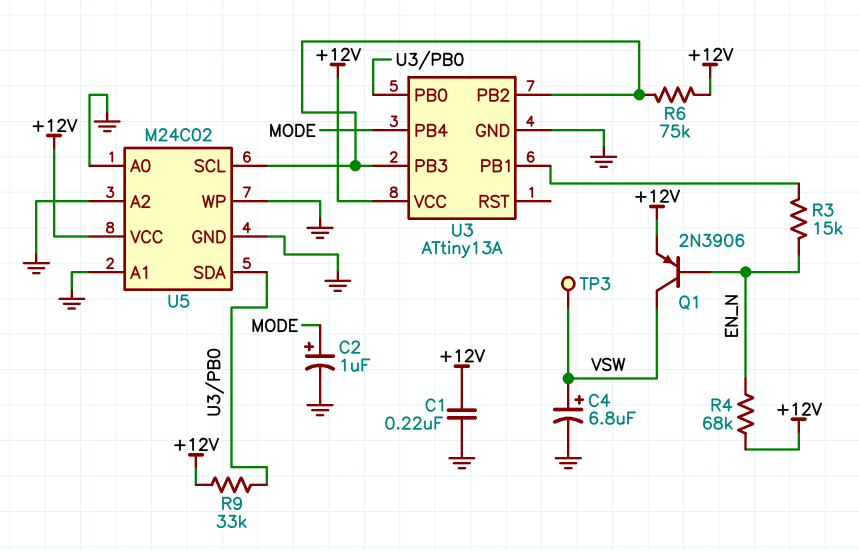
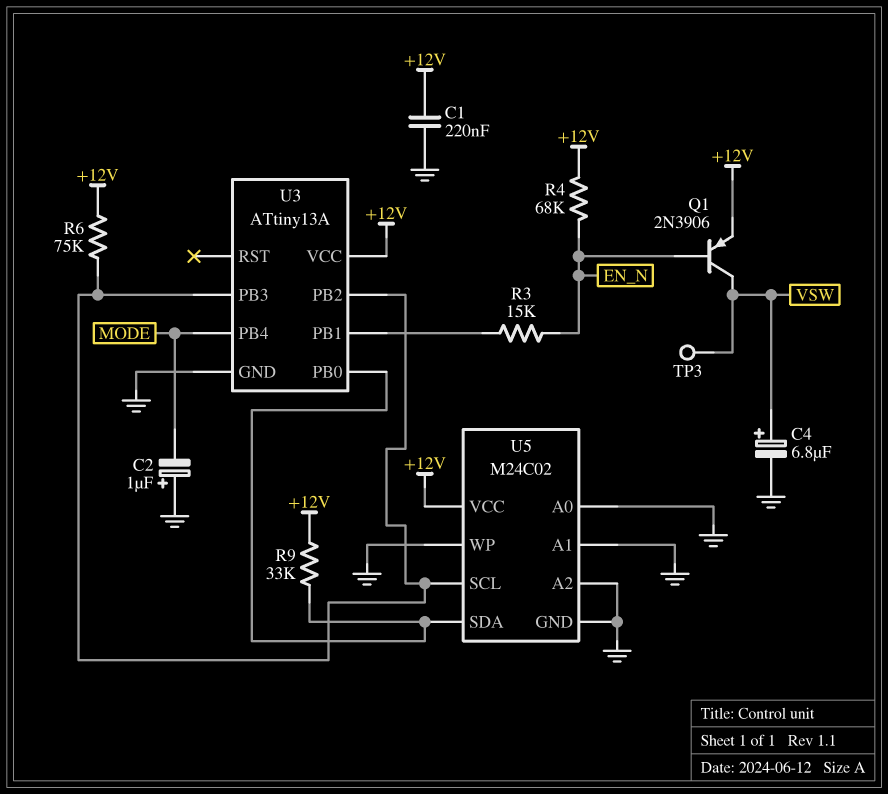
C2: 1uF (plus MODE, minus GND) -> 1uF (plus GND, minus MODE)

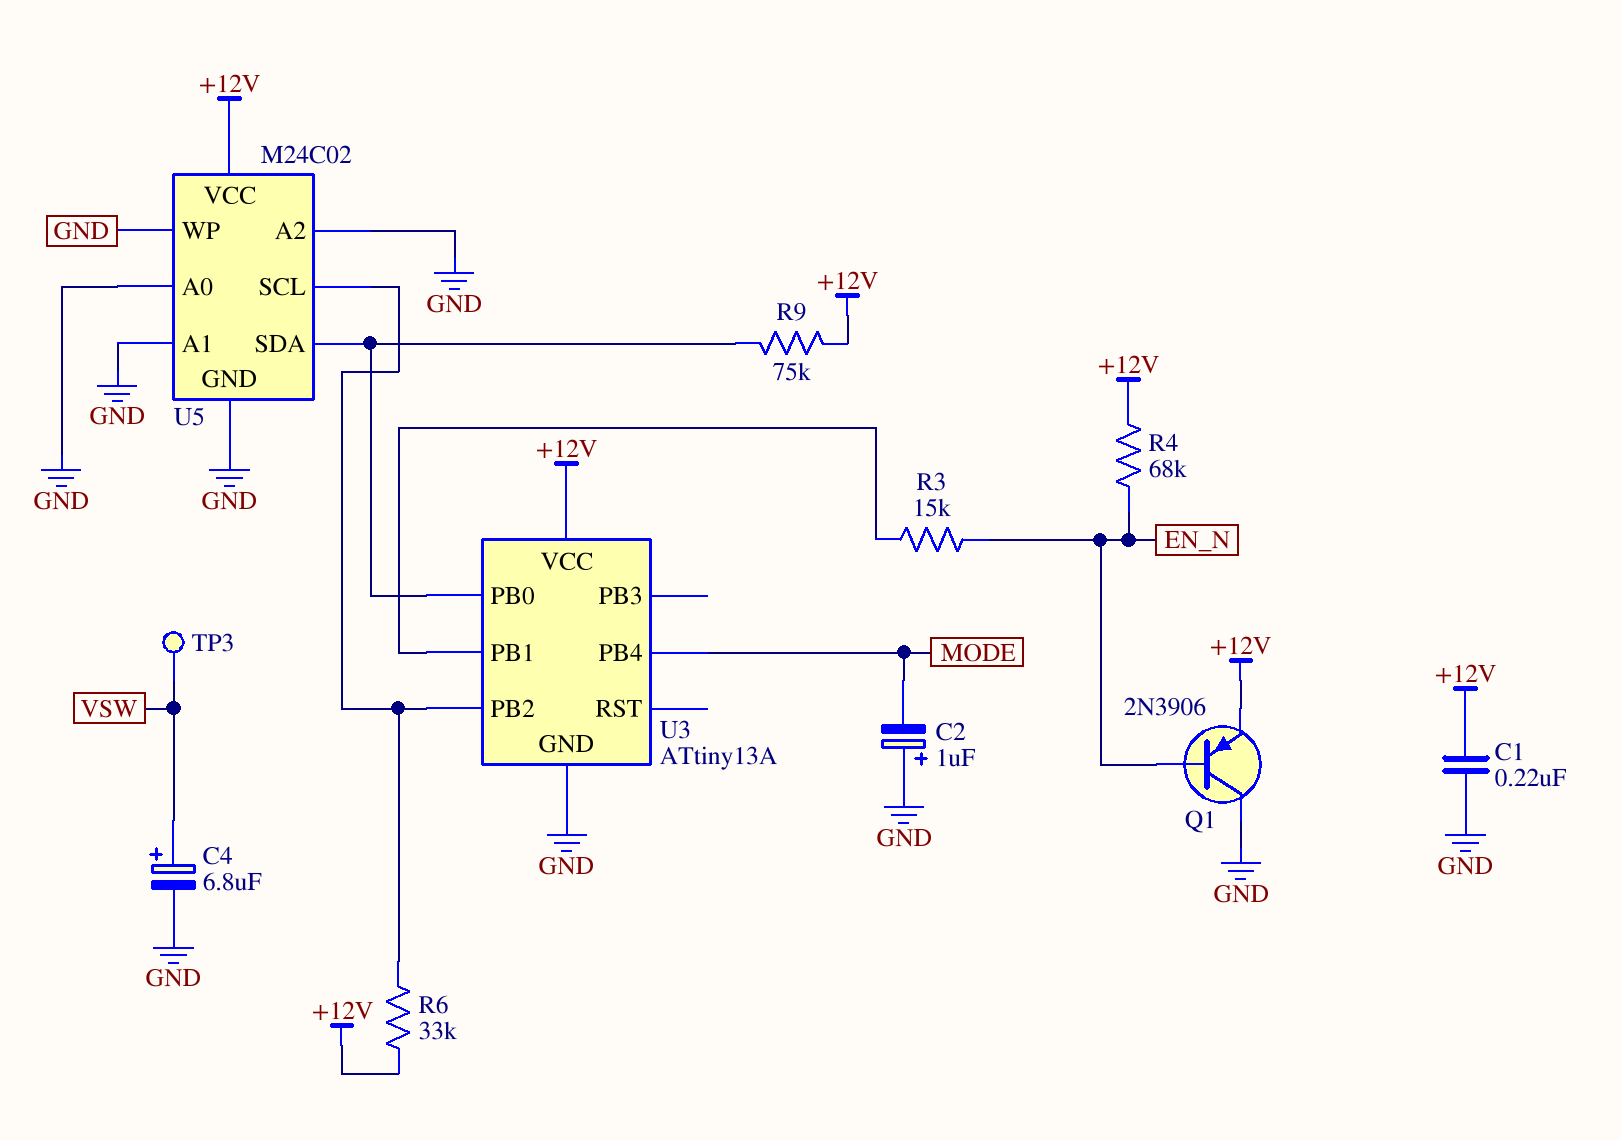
Q1: PNP 2N3906 (B EN_N, C VSW, E +12V) -> PNP 2N3906 (B EN_N, C GND, E +12V)
R6: 75k (+12V, U3/PB2) -> 33k (+12V, U3/PB2)
R9: 33k (+12V, U3/PB0) -> 75k (+12V, U3/PB0)
U3 pin PB3: U3/PB2 -> none

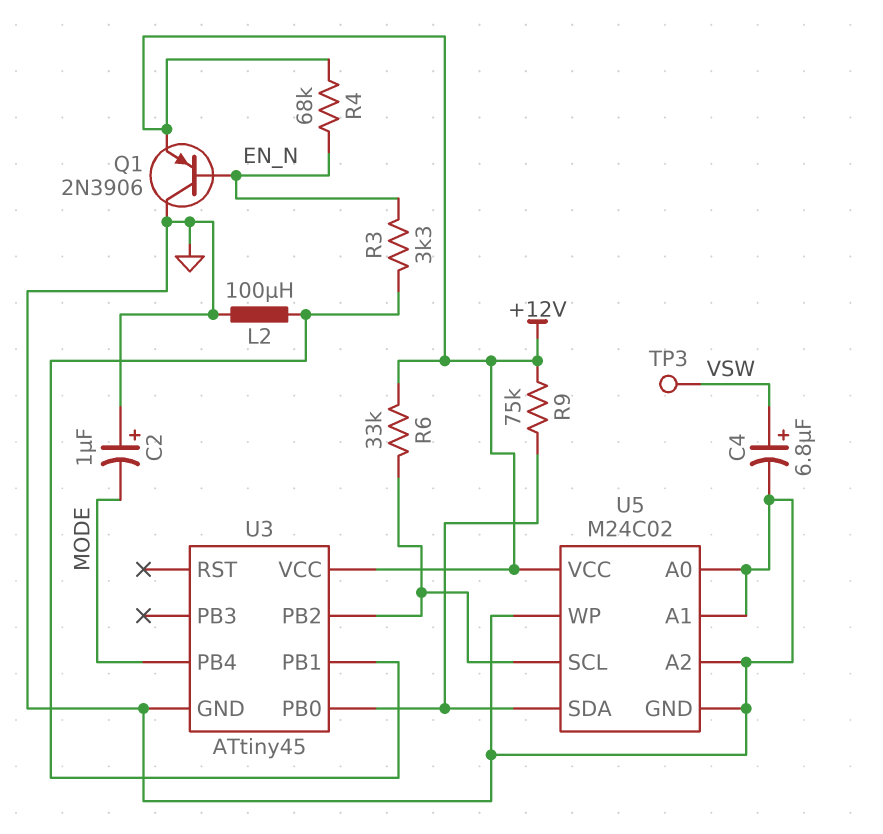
C1: 220nF (+12V, GND) -> none
L2: none -> 100uH (GND, U3/PB1)
R3: 15k (EN_N, U3/PB1) -> 3.3k (EN_N, U3/PB1)
U3: ATtiny13A -> ATtiny45

